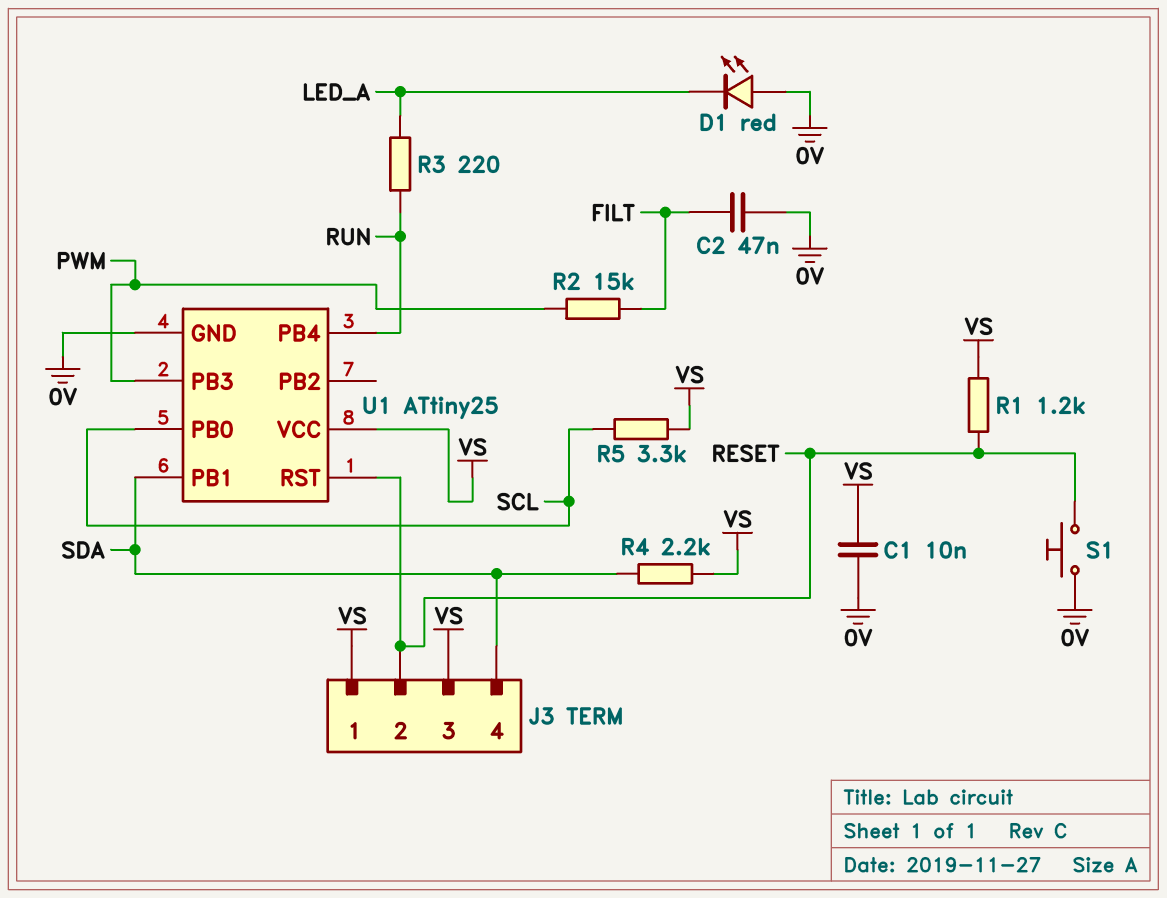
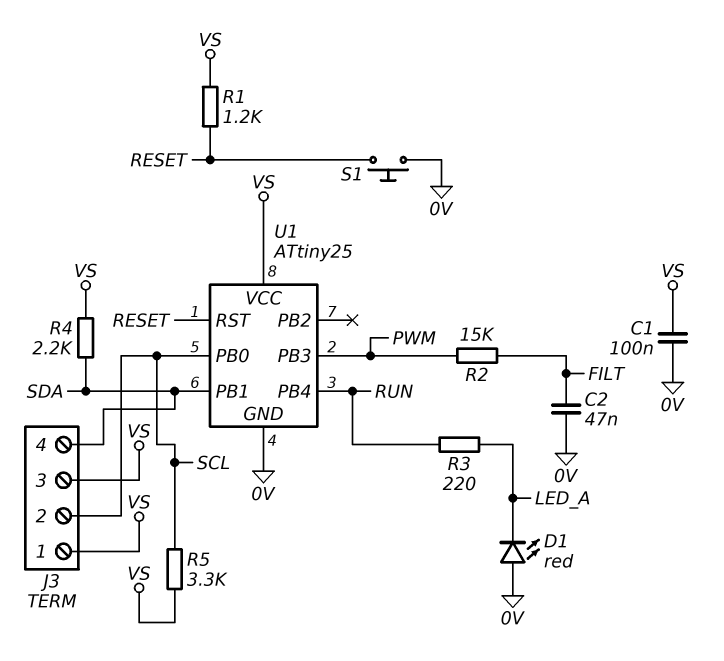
C1: 10nF (0V, VS) -> 100nF (0V, VS)
J3 pin 2: RESET -> SCL

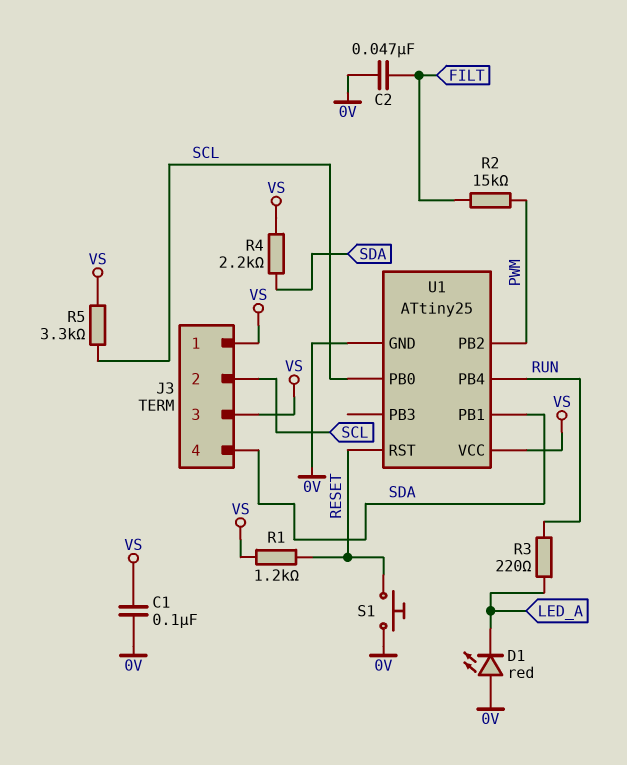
U1 pin PB2: none -> PWM
U1 pin PB3: PWM -> none

